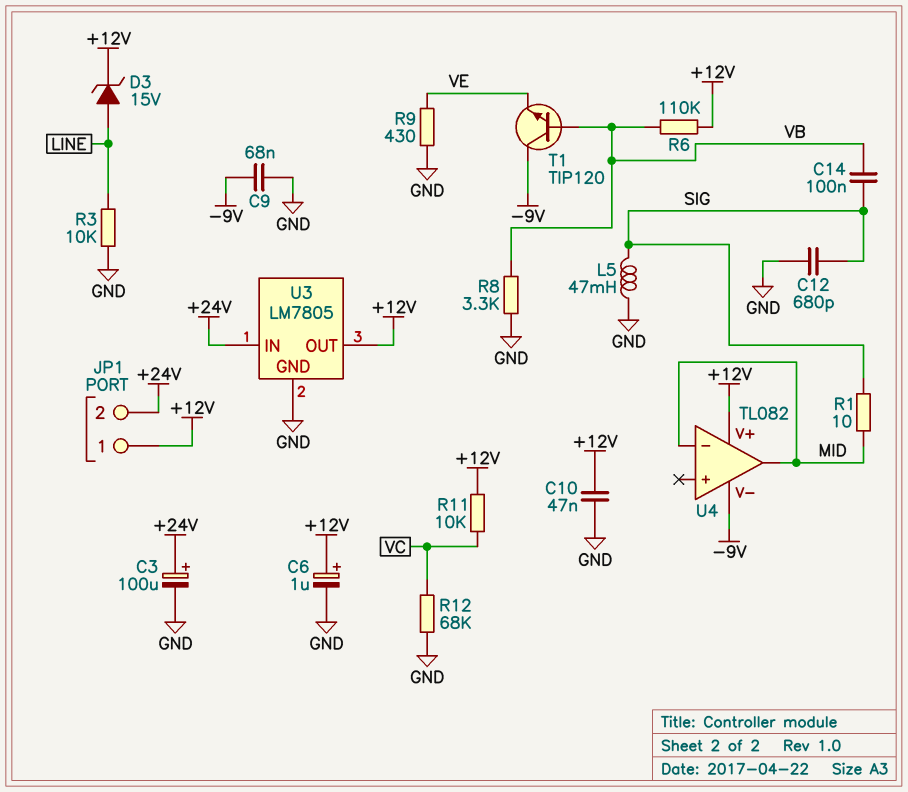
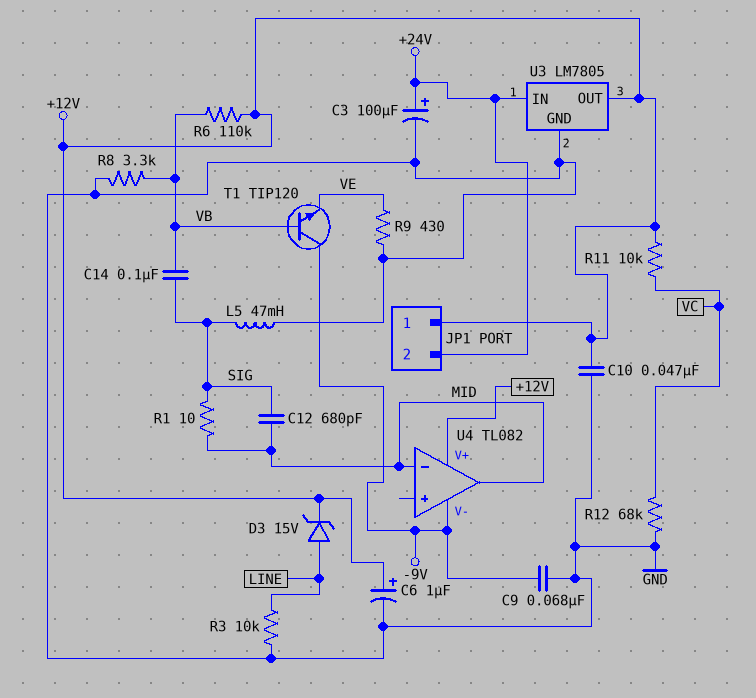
C12: 680pF (GND, SIG) -> 680pF (MID, SIG)

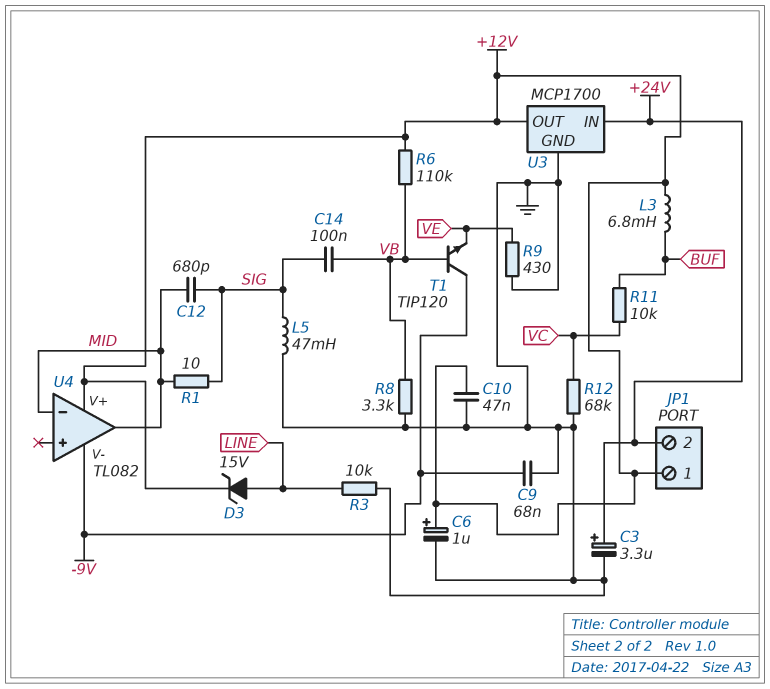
C3: 100uF (plus +24V, minus GND) -> 3.3uF (plus +24V, minus GND)
L3: none -> 6.8mH (+12V, BUF)
R11: 10k (+12V, VC) -> 10k (BUF, VC)
U3: LM7805 -> MCP1700

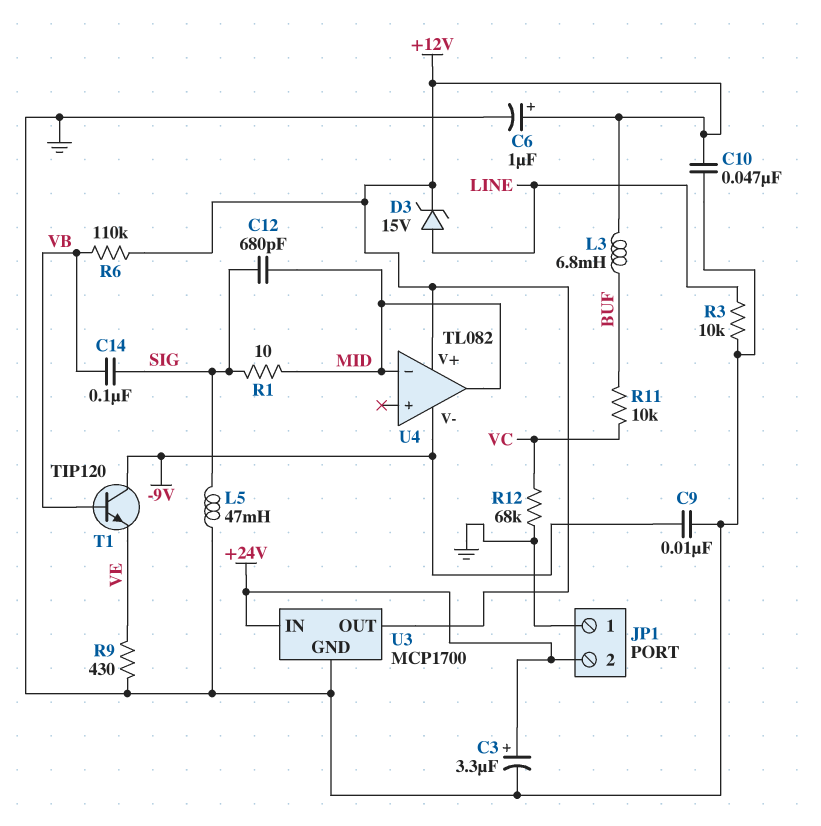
C9: 68nF (-9V, GND) -> 10nF (-9V, GND)
JP1 pin 1: +12V -> GND
R8: 3.3k (GND, VB) -> none

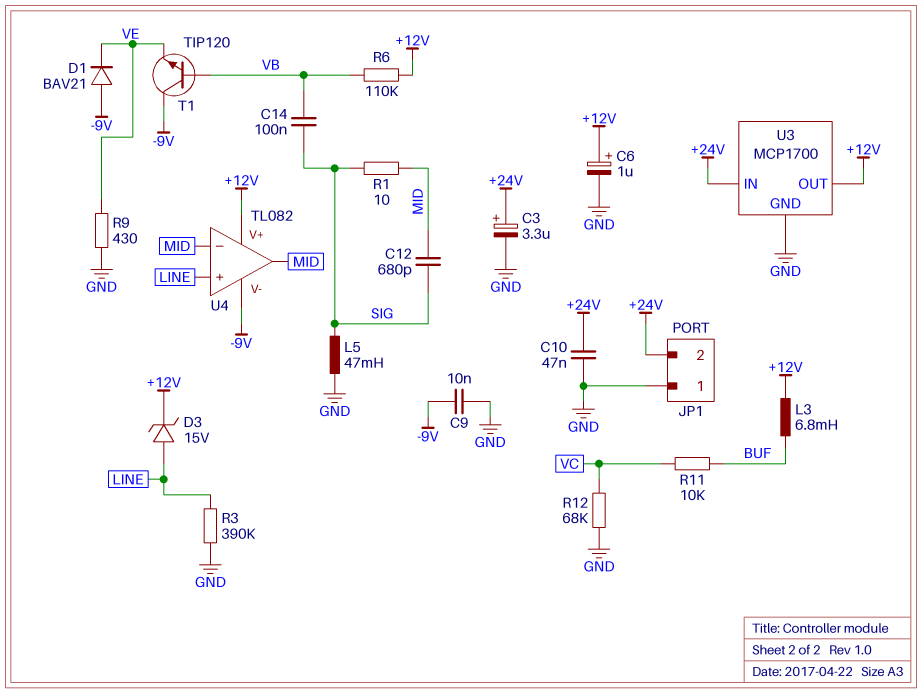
C10: 47nF (+12V, GND) -> 47nF (+24V, GND)
D1: none -> diode BAV21 (A -9V, K VE)
R3: 10k (GND, LINE) -> 390k (GND, LINE)
U4 pin in+: none -> LINE

